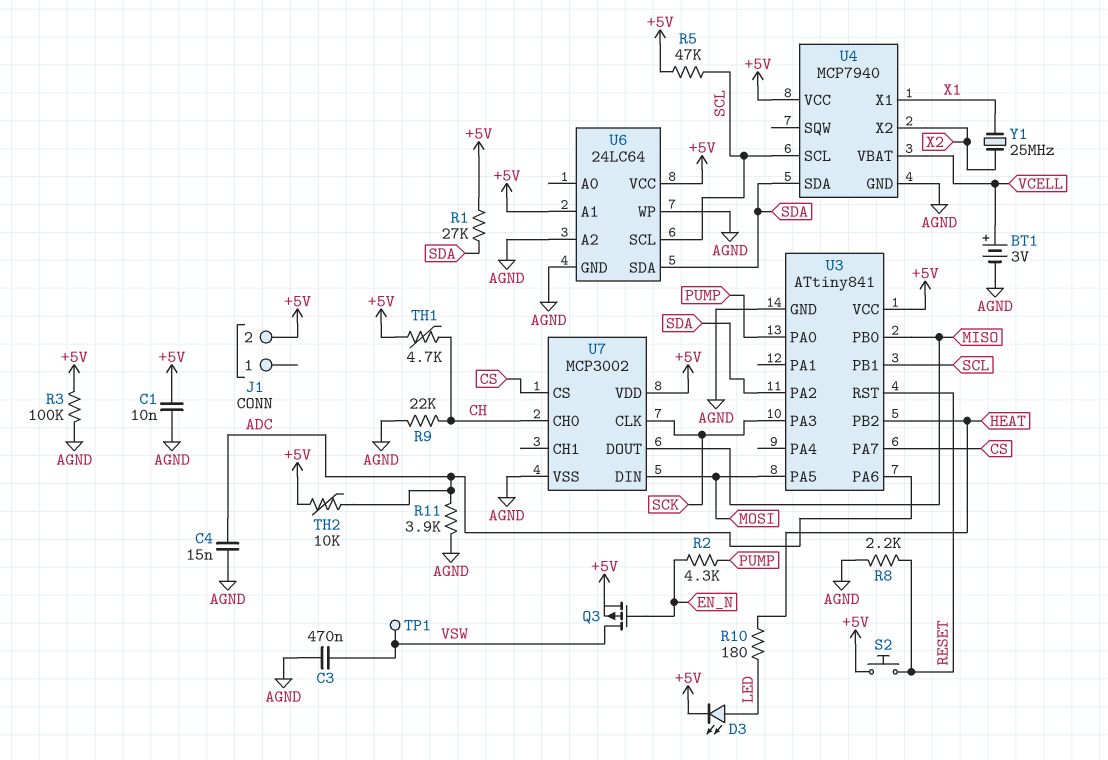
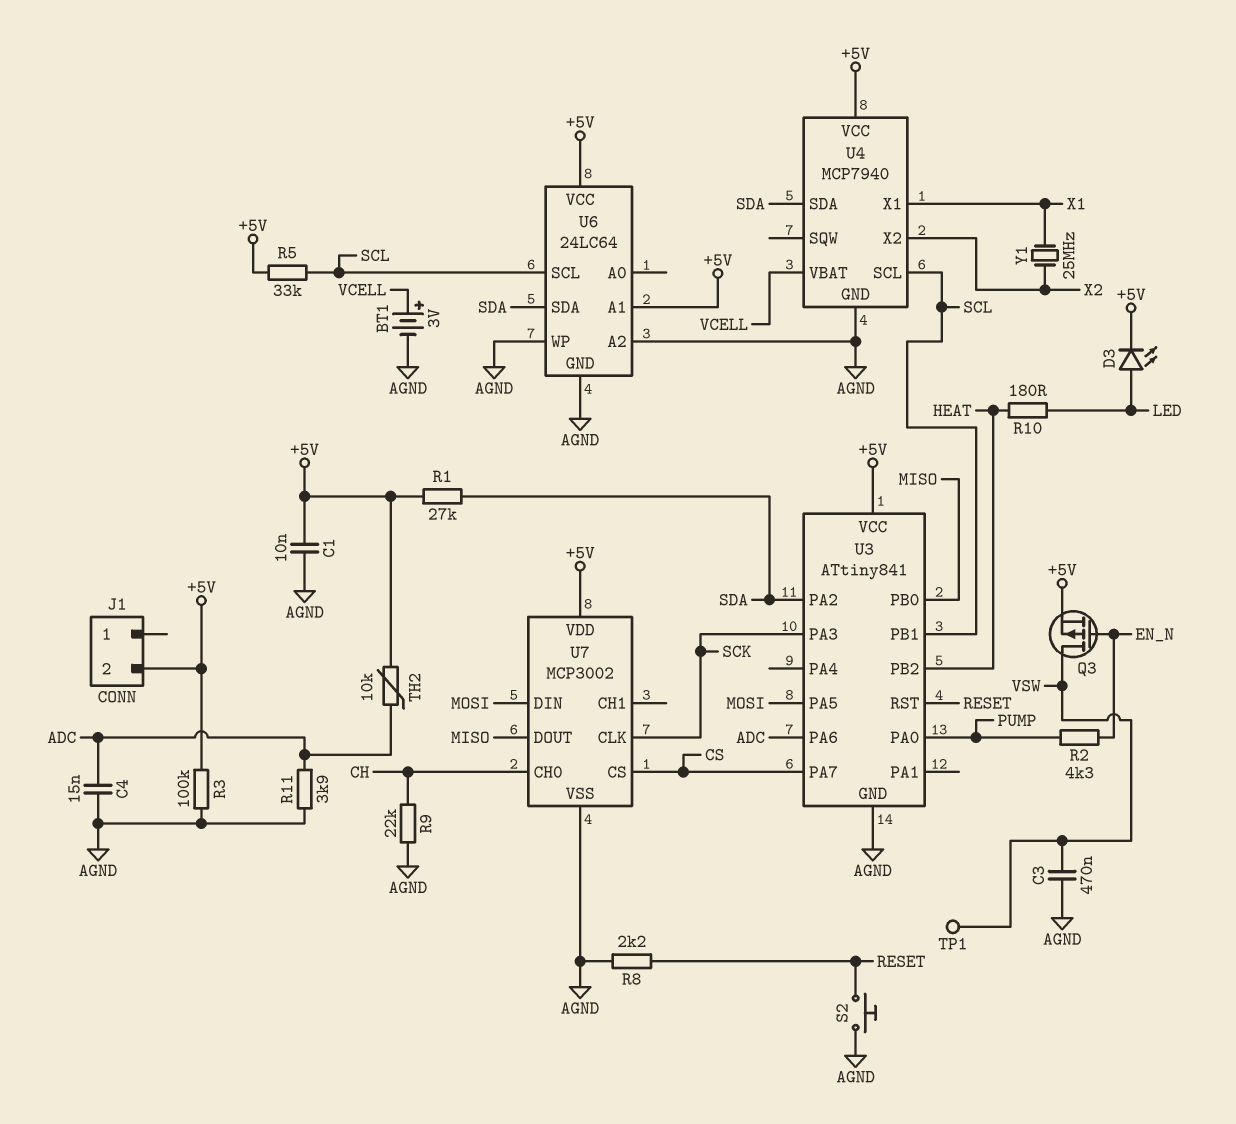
R5: 47k (+5V, SCL) -> 33k (+5V, SCL)
S2: button (+5V, RESET) -> button (AGND, RESET)
TH1: 4.7k (+5V, CH) -> none

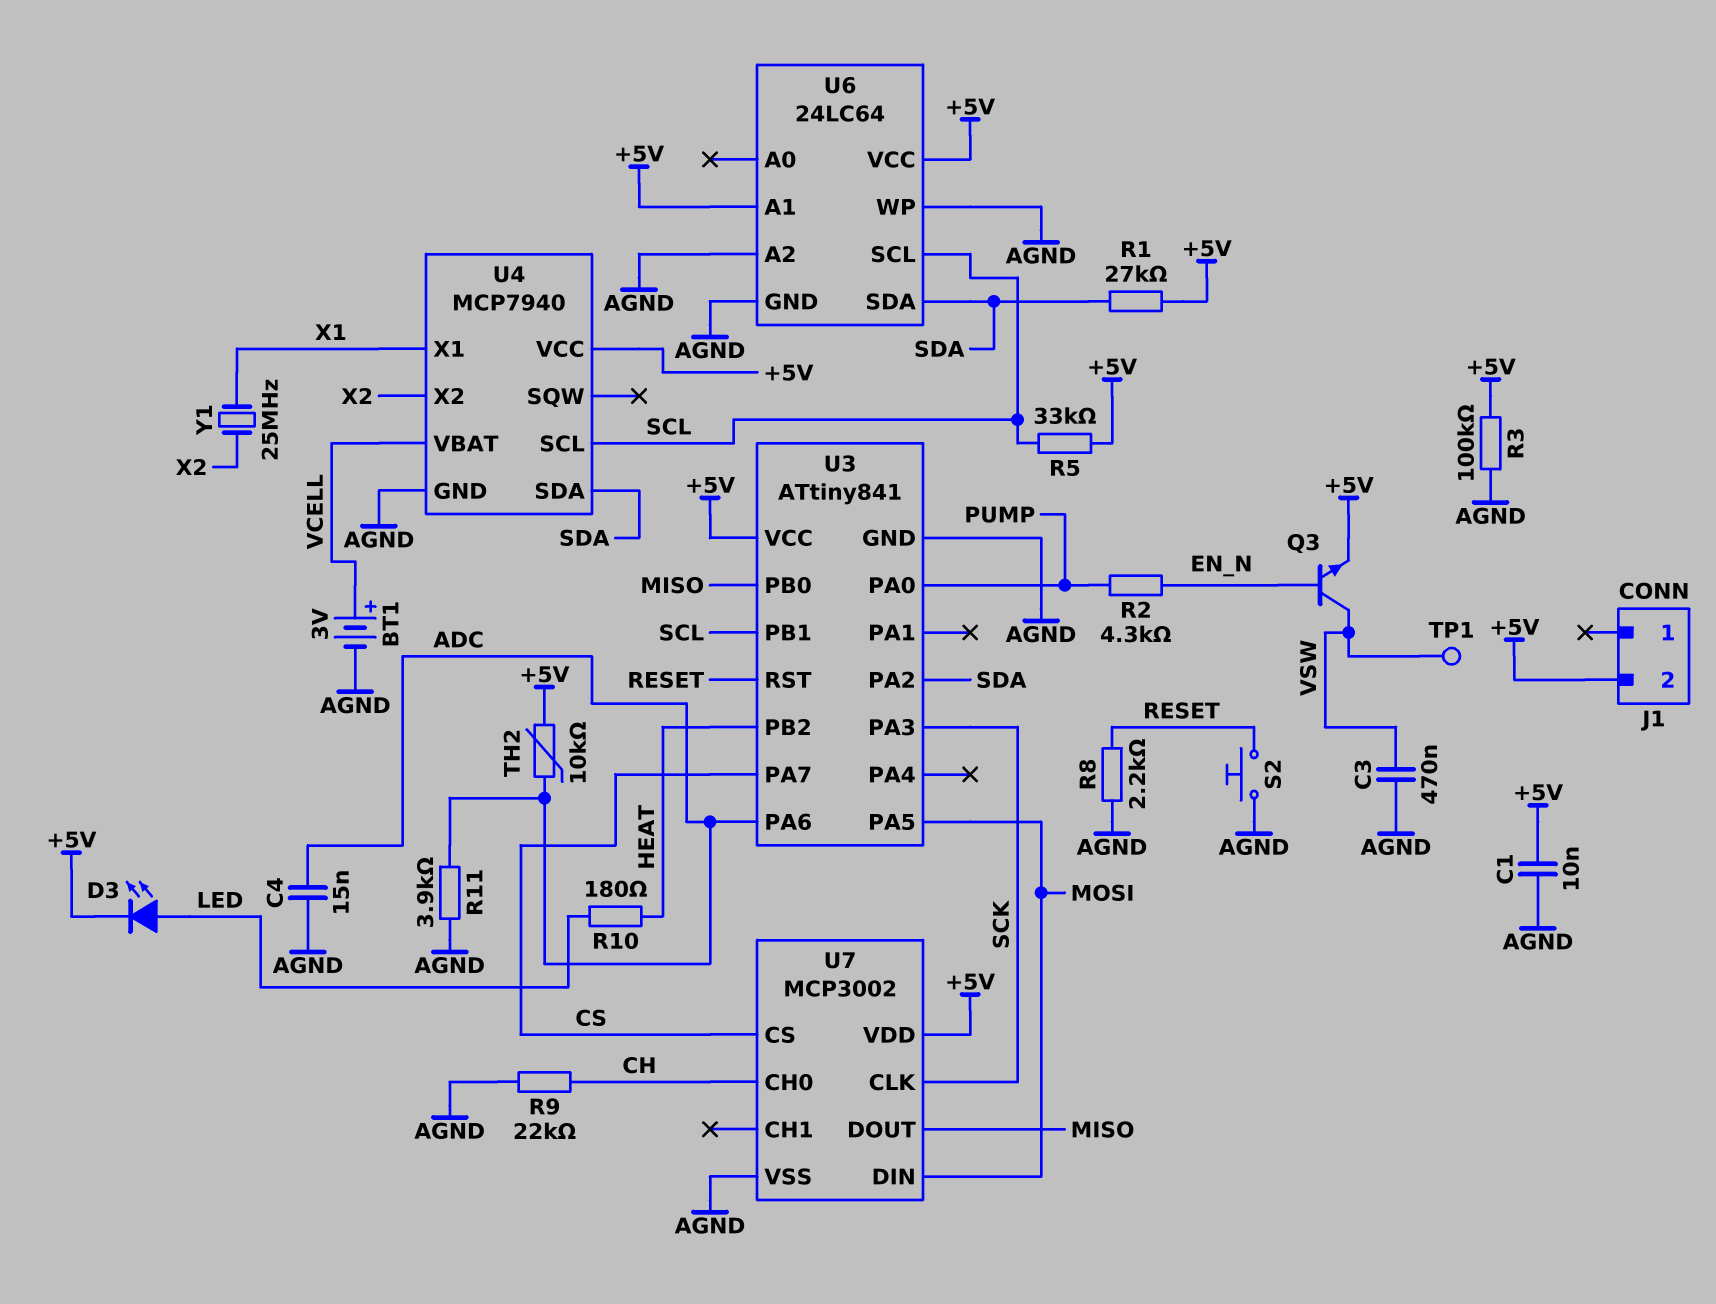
Q3: PMOS (G EN_N, D VSW, S +5V) -> NPN (B EN_N, C VSW, E +5V)

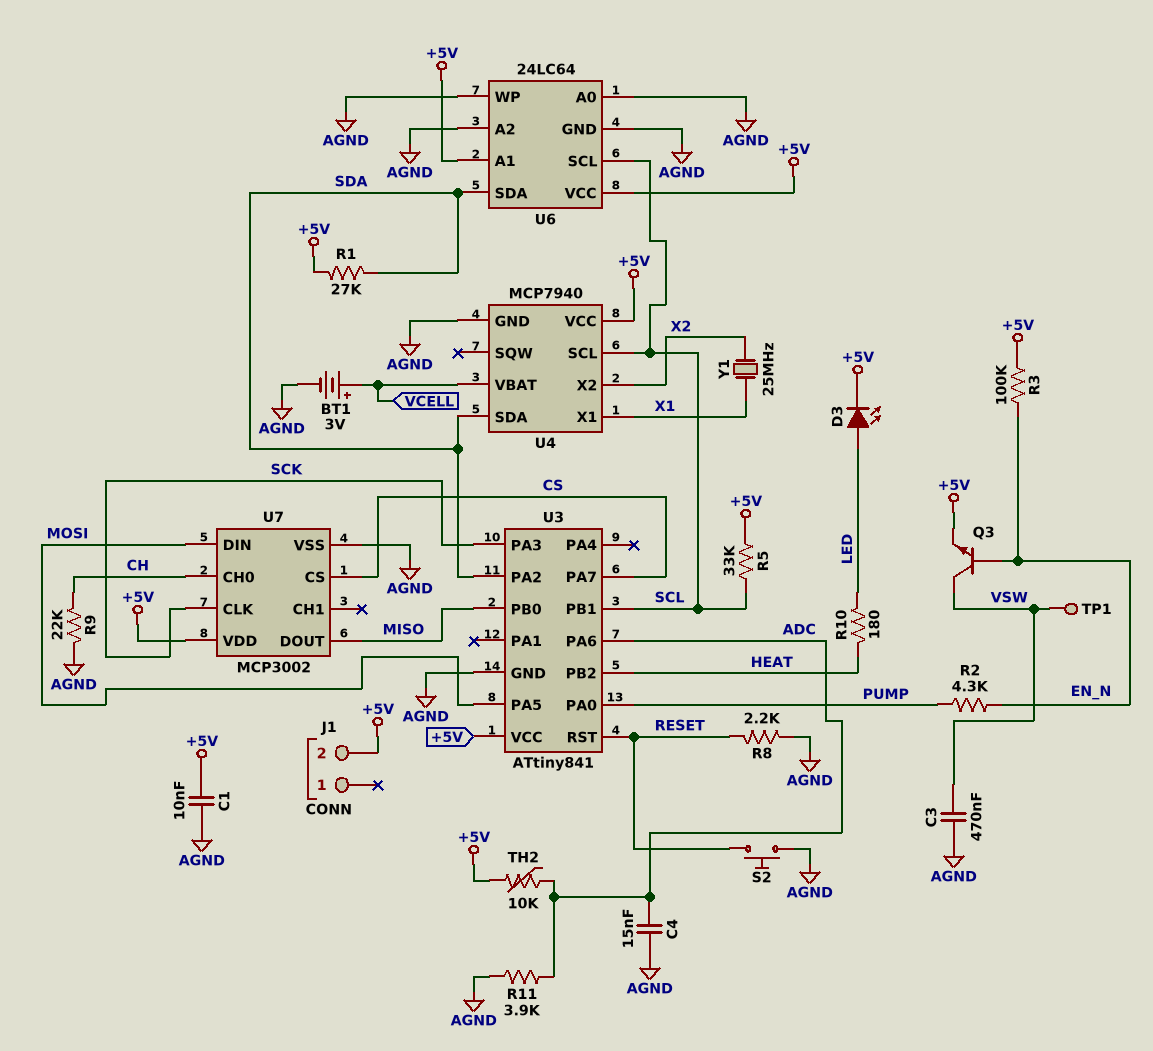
R3: 100k (+5V, AGND) -> 100k (+5V, EN_N)
U6 pin A0: none -> AGND

